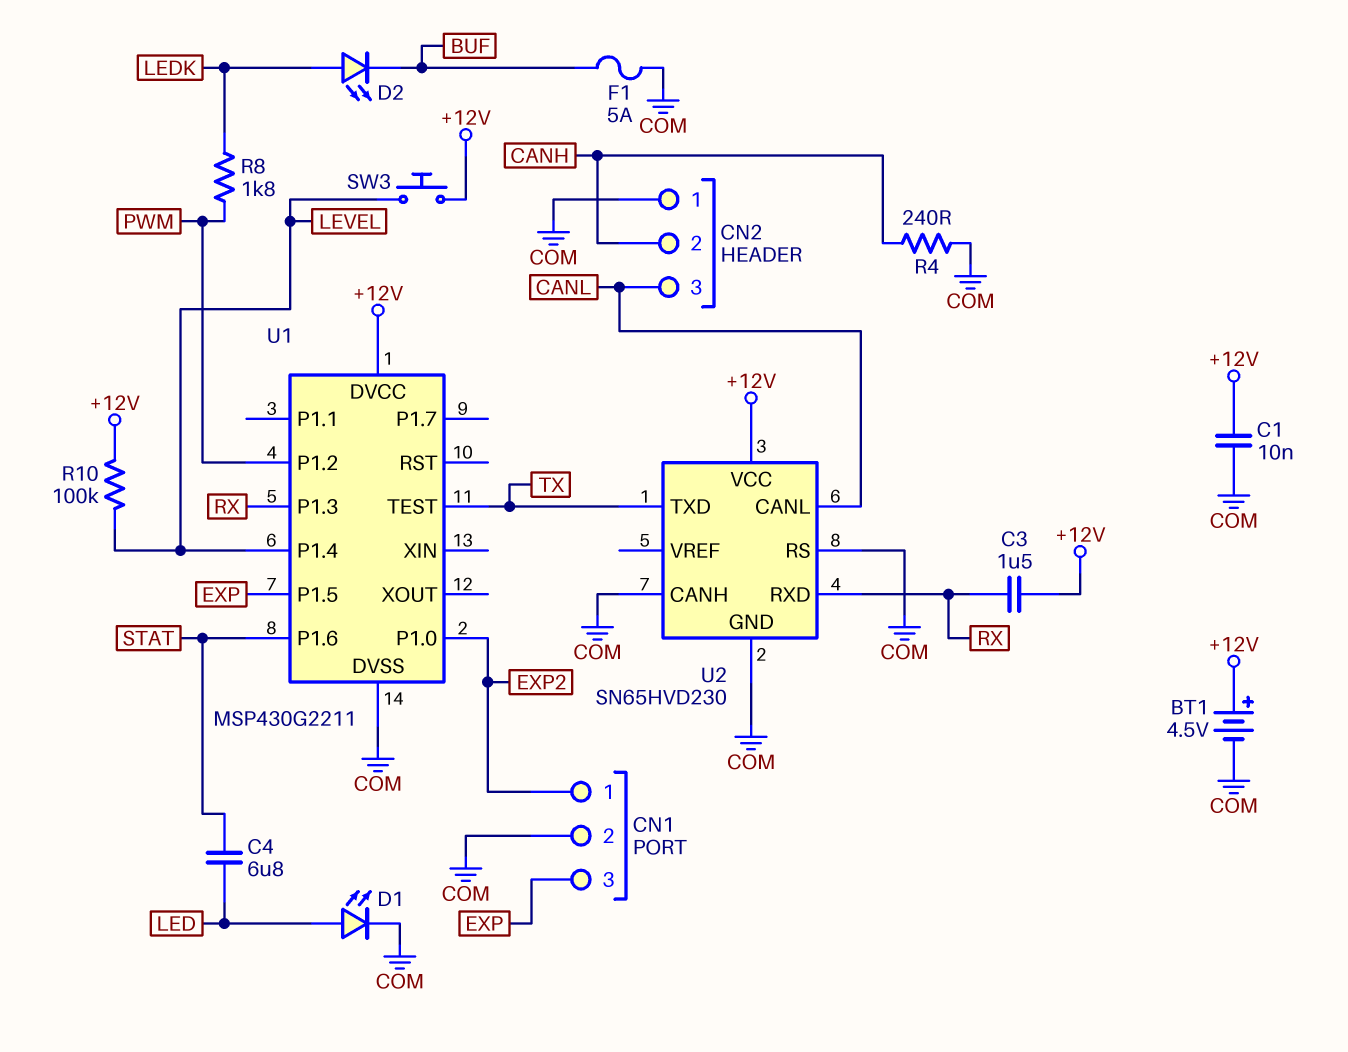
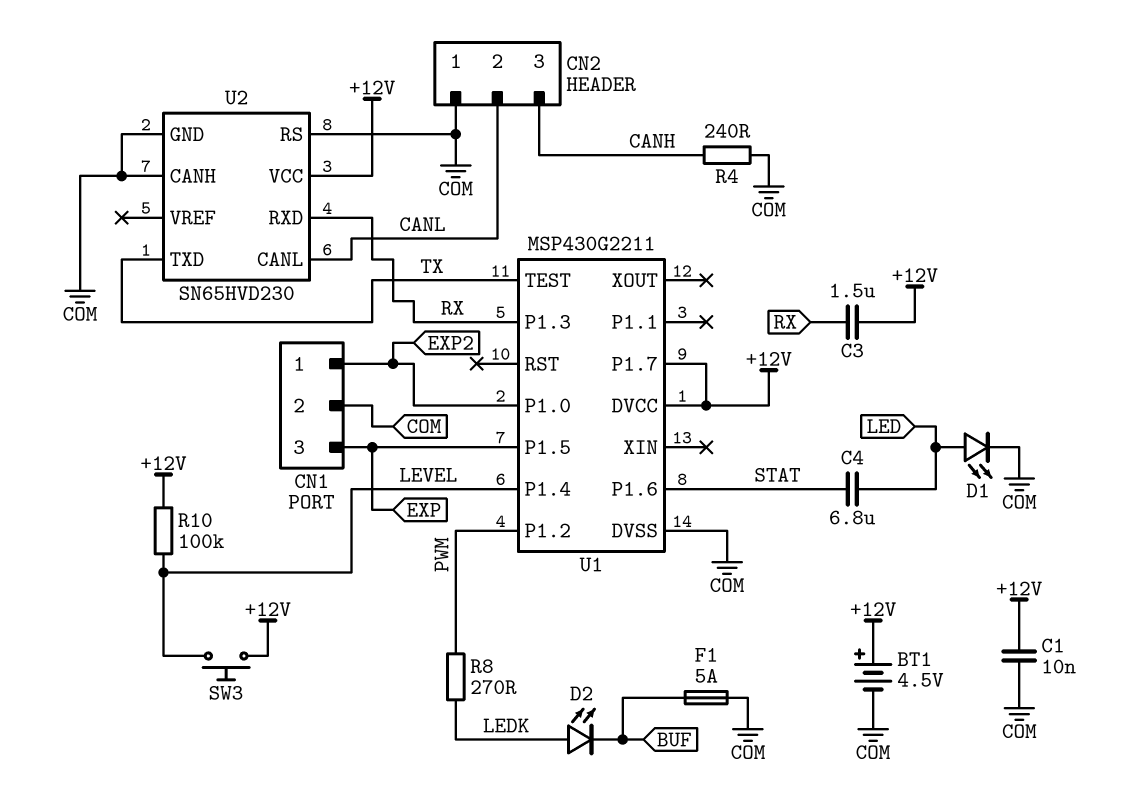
CN2 pin 2: CANH -> CANL
CN2 pin 3: CANL -> CANH
R8: 1.8k (LEDK, PWM) -> 270 (LEDK, PWM)
U1 pin P1.7: none -> +12V

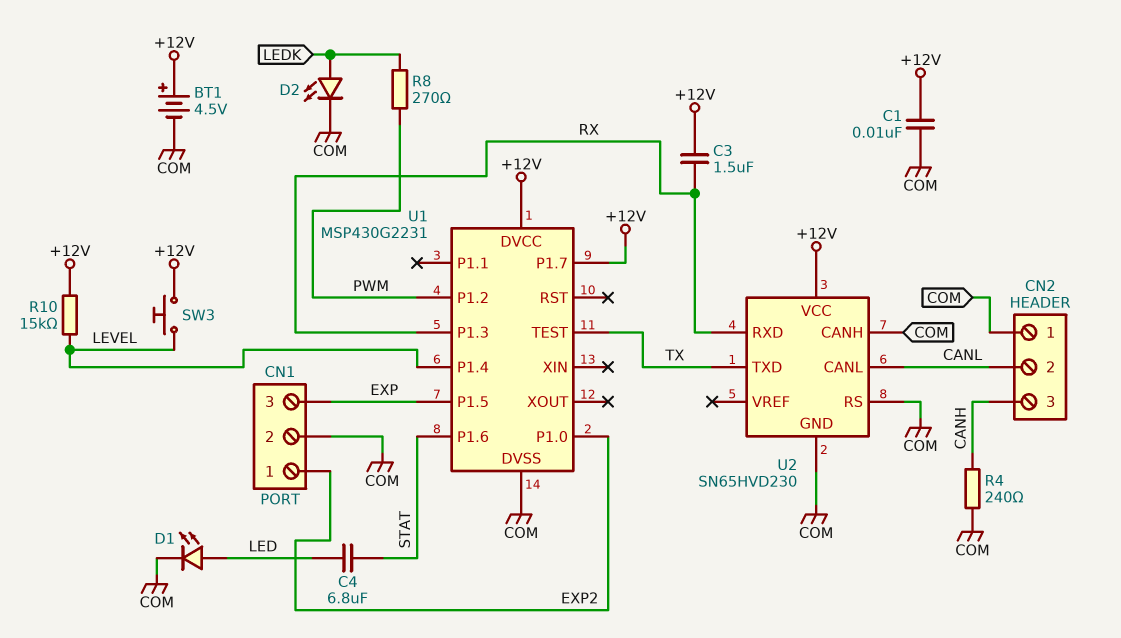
D2: LED (A LEDK, K BUF) -> LED (A LEDK, K COM)
F1: 5A (BUF, COM) -> none
R10: 100k (+12V, LEVEL) -> 15k (+12V, LEVEL)
U1: MSP430G2211 -> MSP430G2231

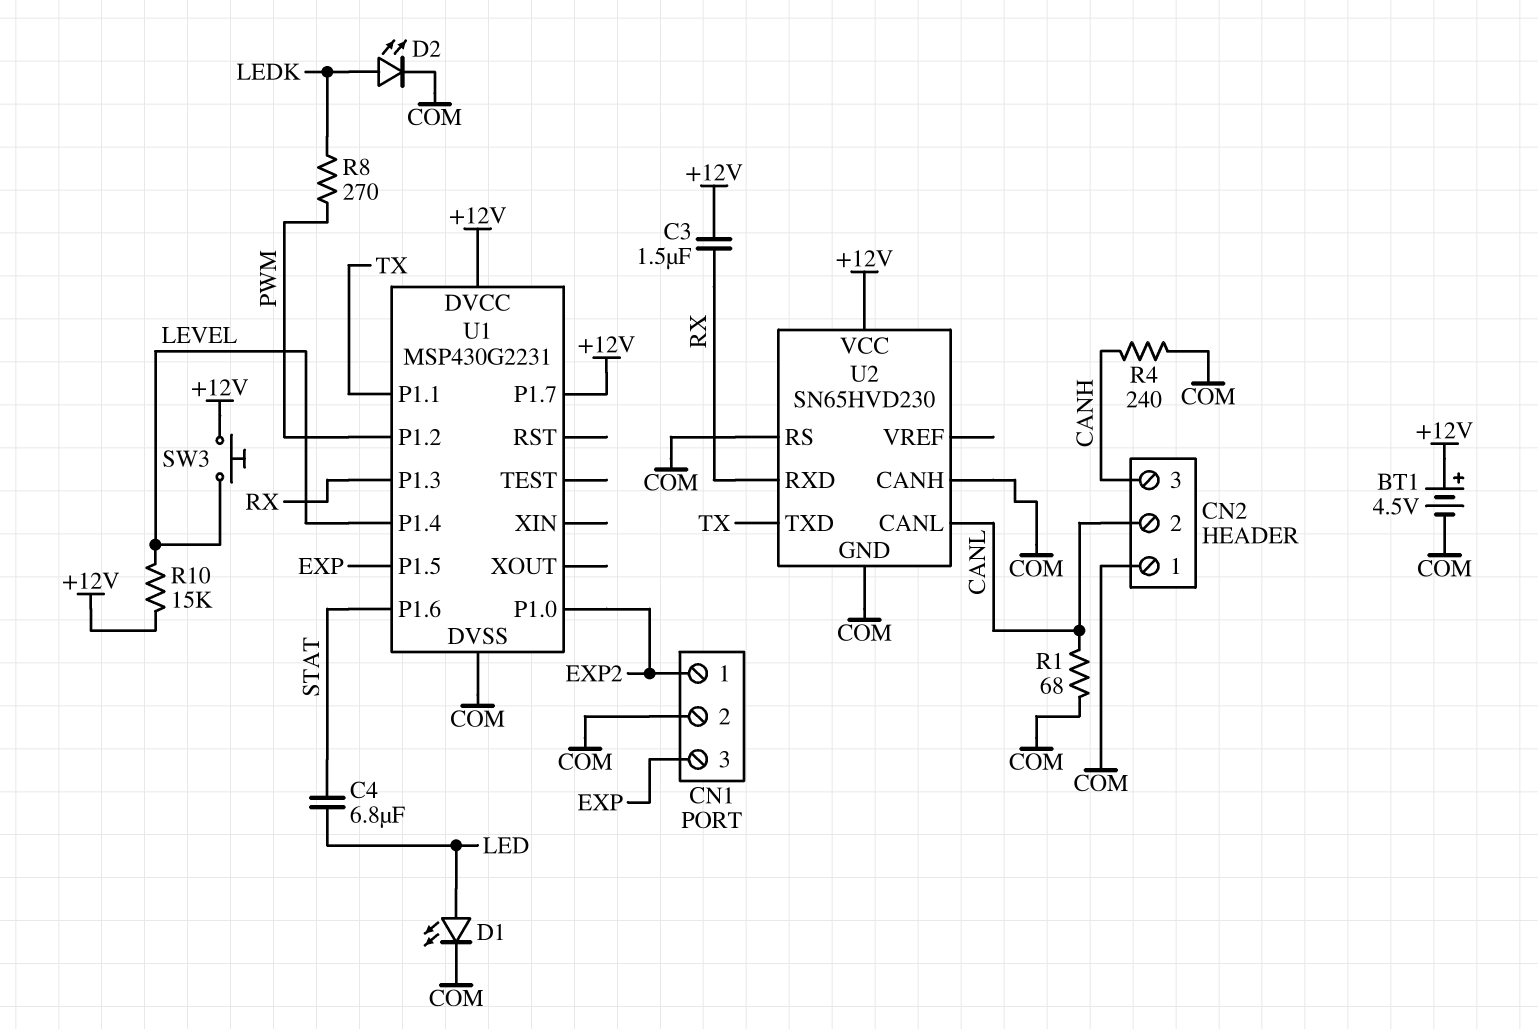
C1: 10nF (+12V, COM) -> none
R1: none -> 68 (CANL, COM)
U1 pin P1.1: none -> TX
U1 pin TEST: TX -> none

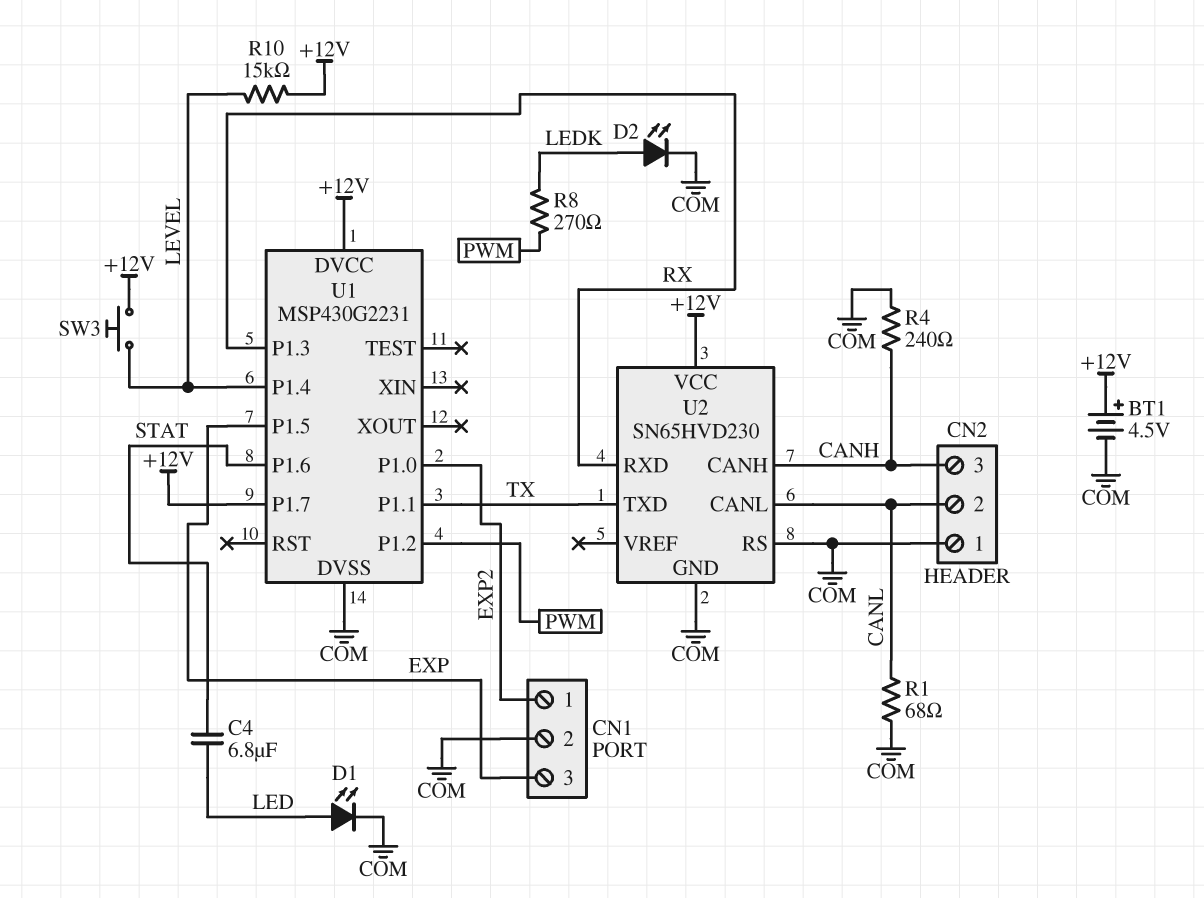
C3: 1.5uF (+12V, RX) -> none
U2 pin CANH: COM -> CANH

